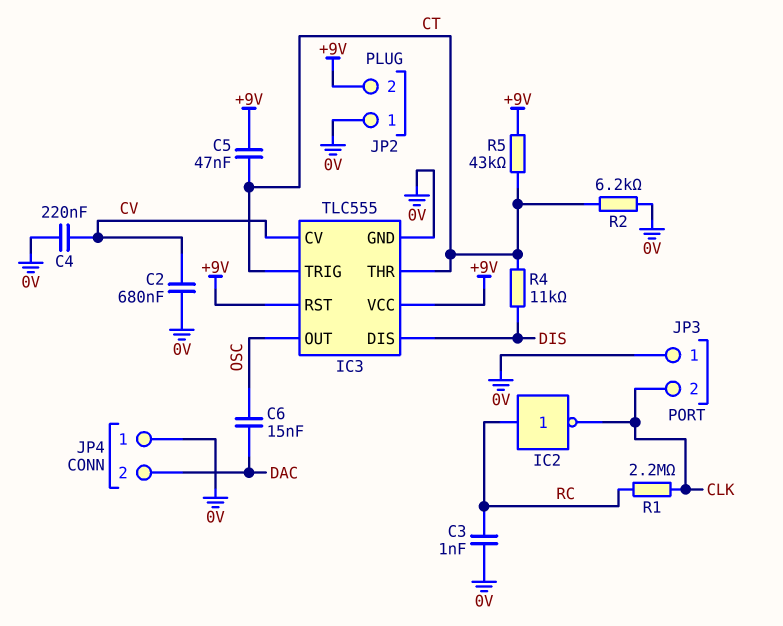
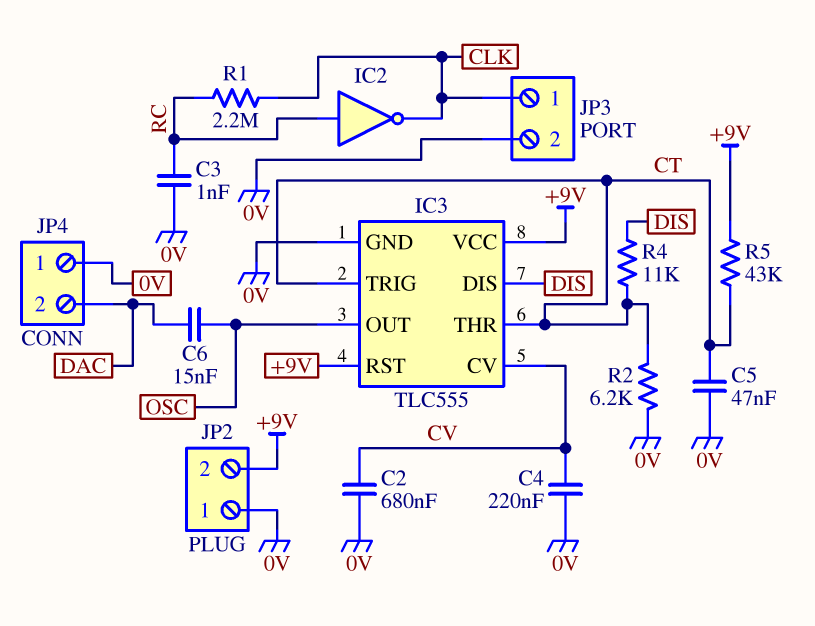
C5: 47nF (+9V, CT) -> 47nF (0V, CT)
JP3 pin 1: 0V -> CLK
JP3 pin 2: CLK -> 0V

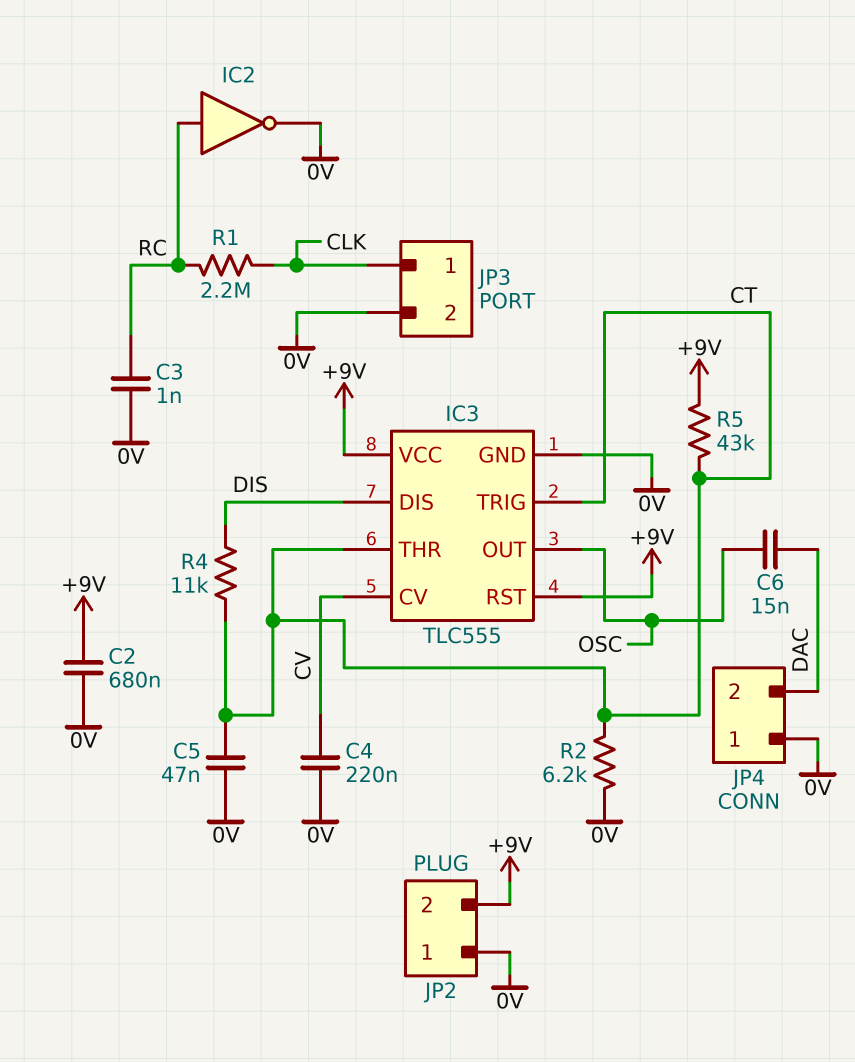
C2: 680nF (0V, CV) -> 680nF (+9V, 0V)
IC2: NOT (in RC, out CLK) -> NOT (in RC, out 0V)

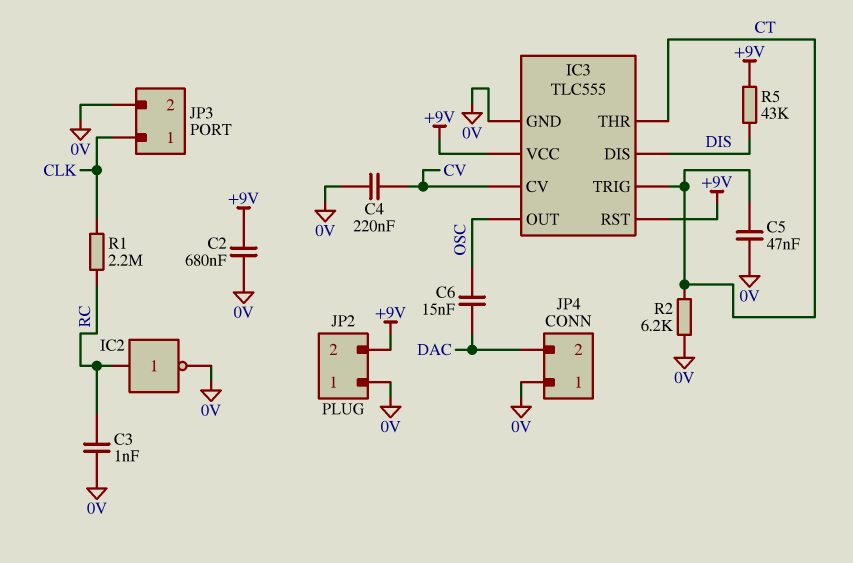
R4: 11k (CT, DIS) -> none
R5: 43k (+9V, CT) -> 43k (+9V, DIS)

